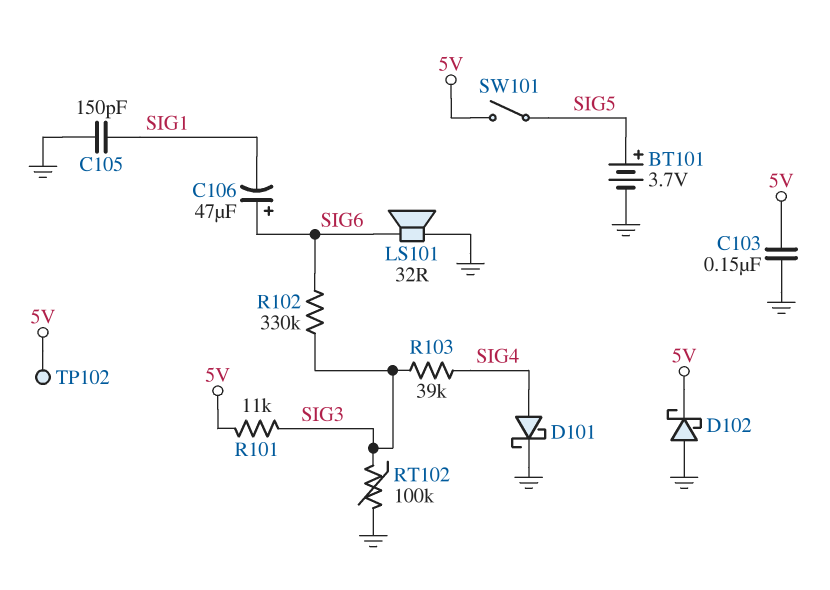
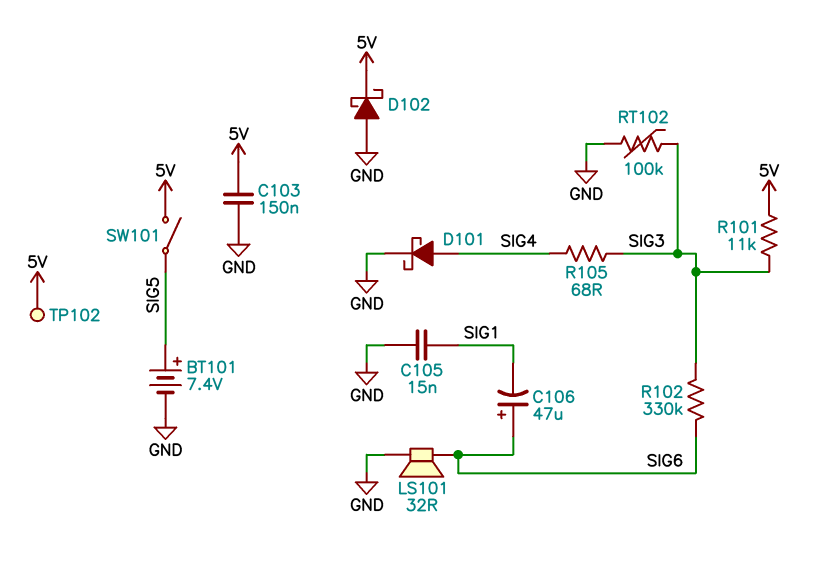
BT101: 3.7V (plus SIG5, minus GND) -> 7.4V (plus SIG5, minus GND)
C105: 150pF (GND, SIG1) -> 15nF (GND, SIG1)
R103: 39k (SIG3, SIG4) -> none
R105: none -> 68 (SIG3, SIG4)

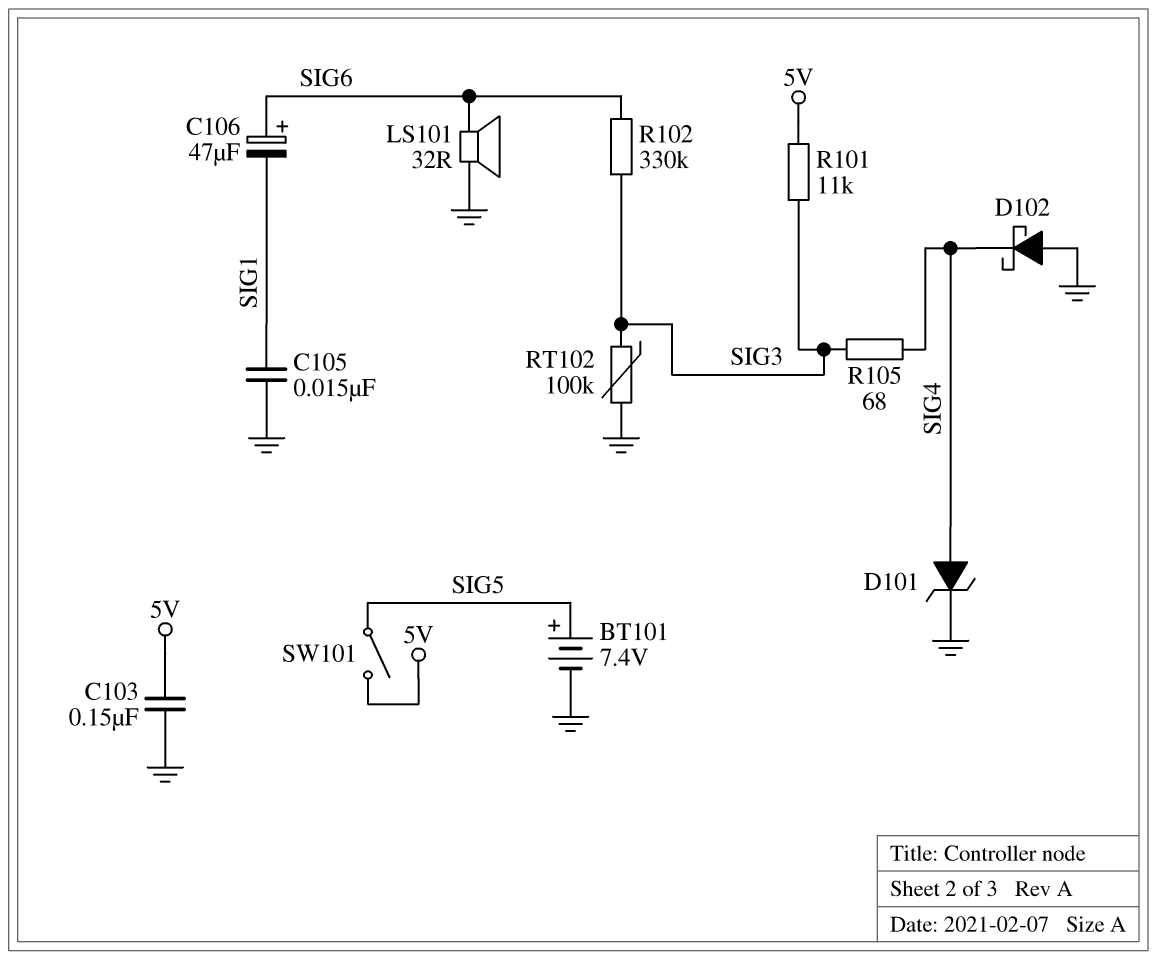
D101: schottky (A SIG4, K GND) -> zener (A SIG4, K GND)
D102: schottky (A GND, K 5V) -> schottky (A GND, K SIG4)
TP102: test point (5V) -> none

